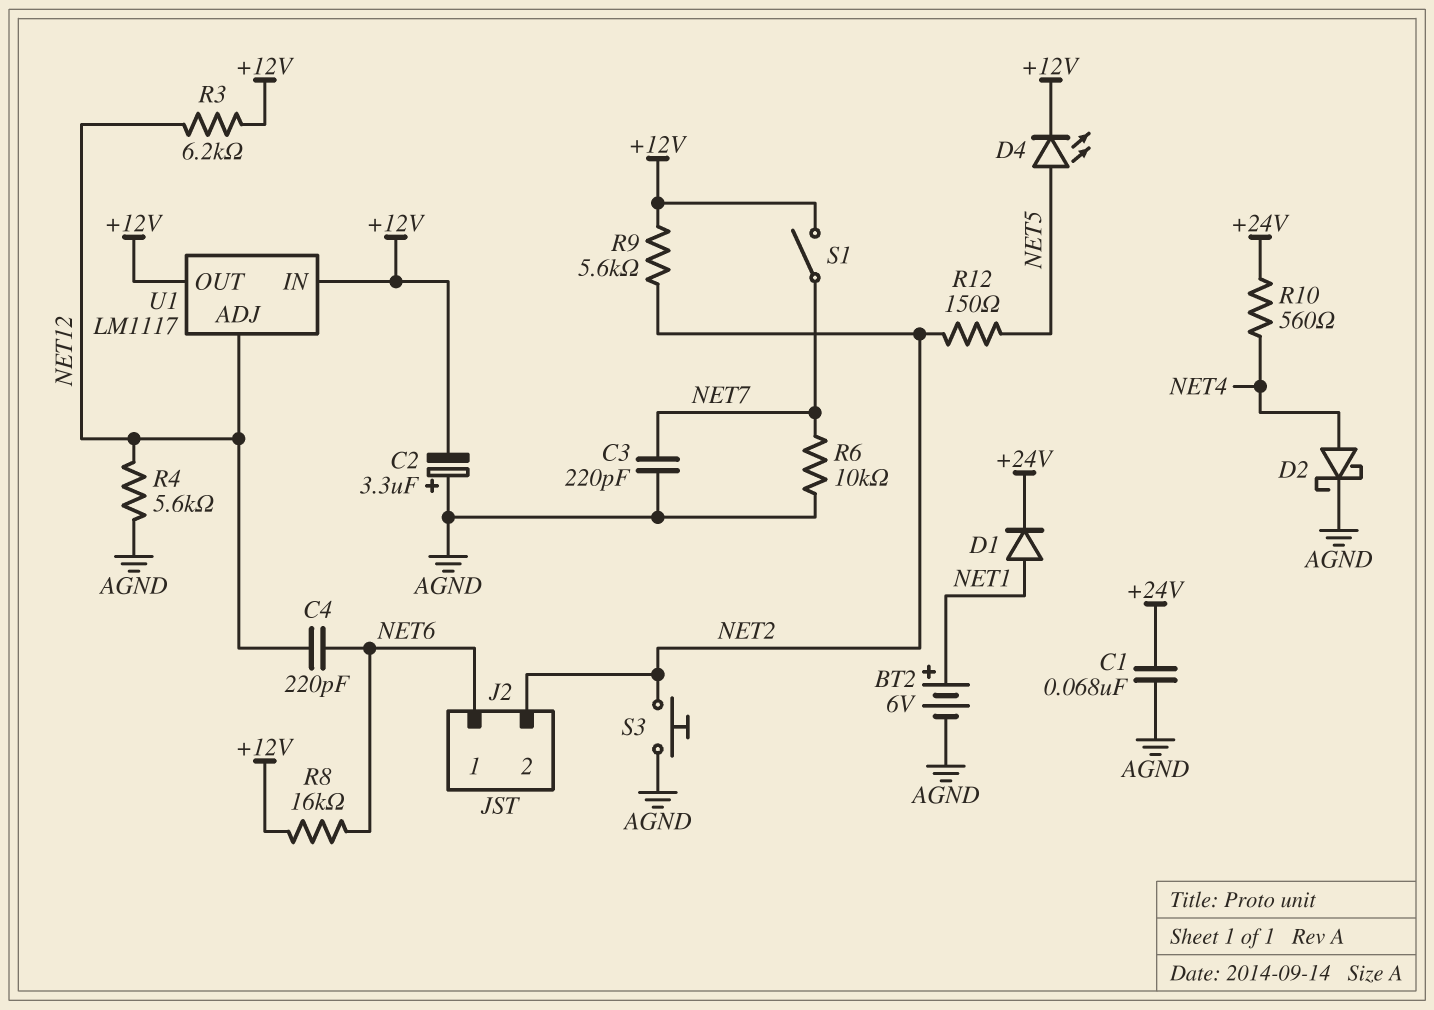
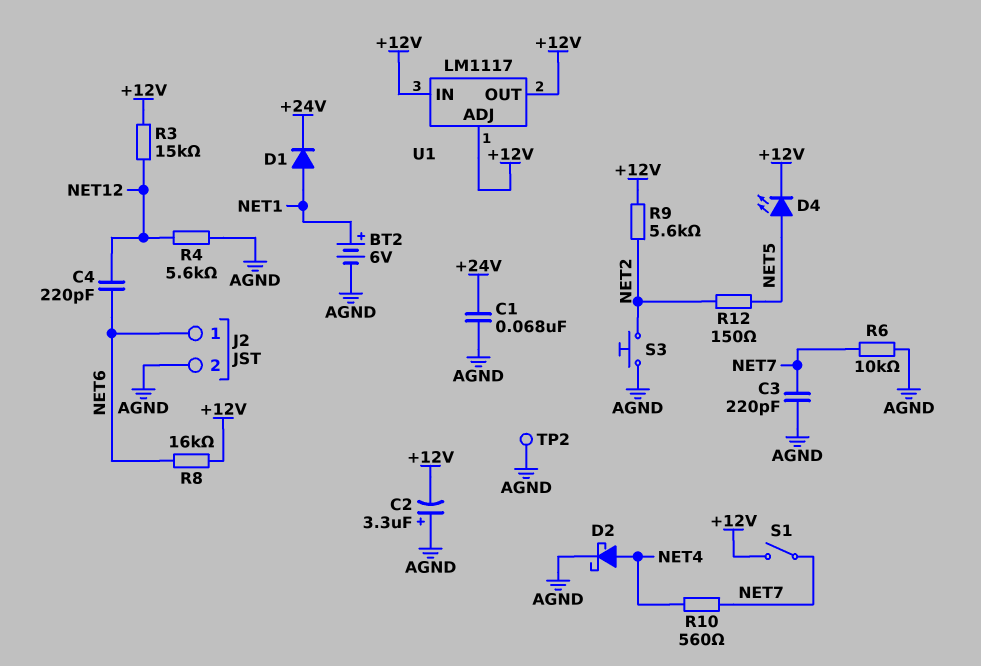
J2 pin 2: NET2 -> AGND
R3: 6.2k (+12V, NET12) -> 15k (+12V, NET12)
R10: 560 (+24V, NET4) -> 560 (NET4, NET7)
TP2: none -> test point (AGND)
U1 pin ADJ: NET12 -> +12V

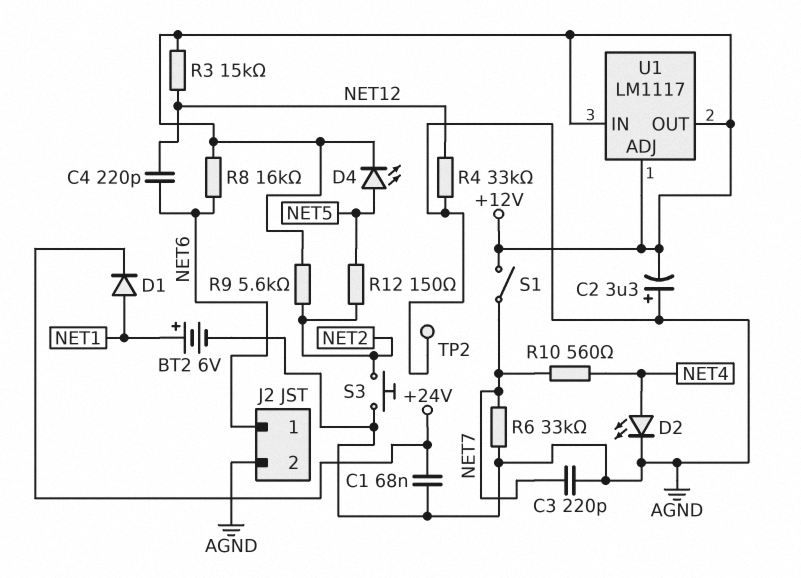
D2: schottky (A NET4, K AGND) -> LED (A NET4, K AGND)
R4: 5.6k (AGND, NET12) -> 33k (AGND, NET12)
R6: 10k (AGND, NET7) -> 33k (AGND, NET7)

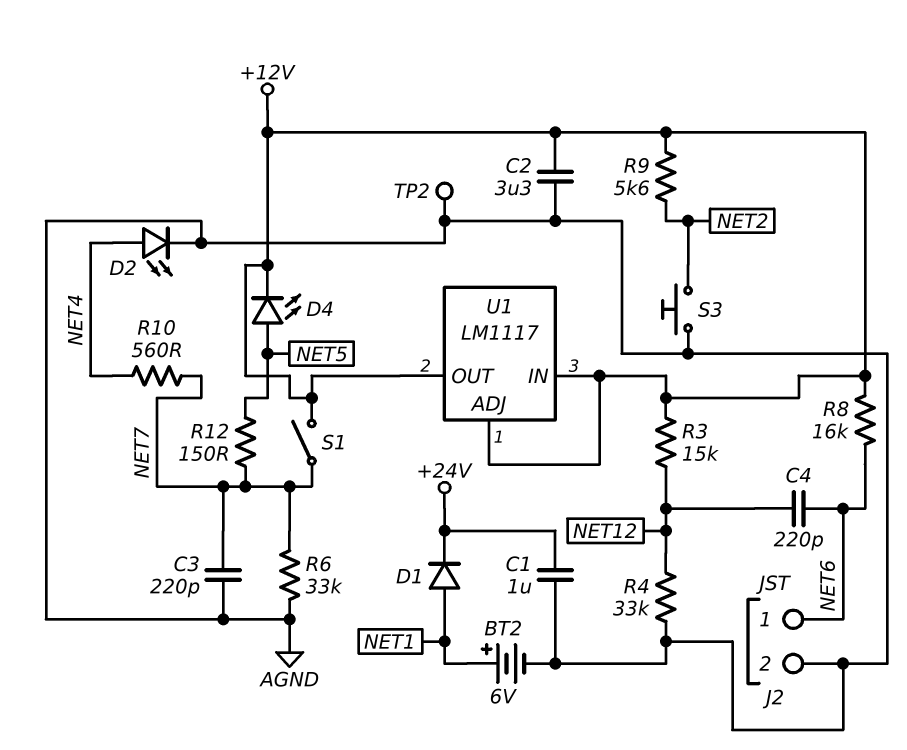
C1: 68nF (+24V, AGND) -> 1uF (+24V, AGND)
C2: 3.3uF (plus AGND, minus +12V) -> 3.3uF (+12V, AGND)
R12: 150 (NET2, NET5) -> 150 (NET5, NET7)

